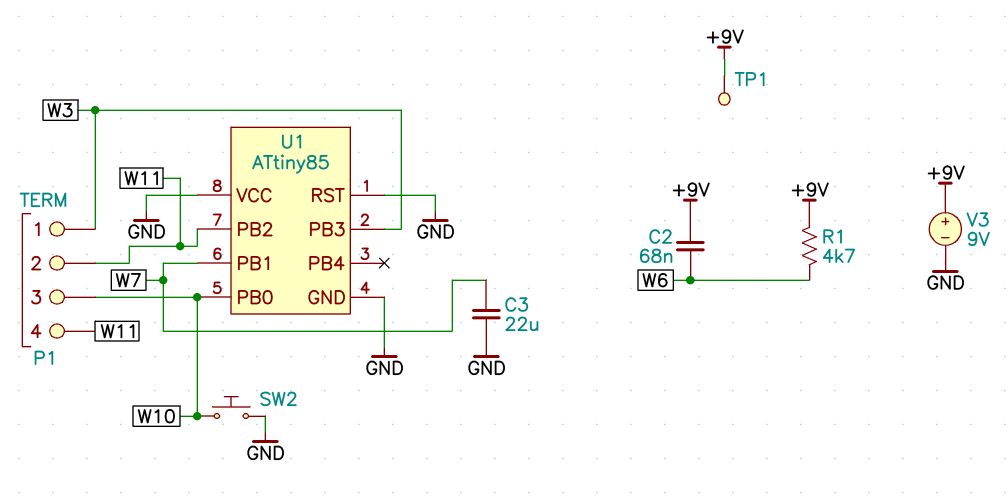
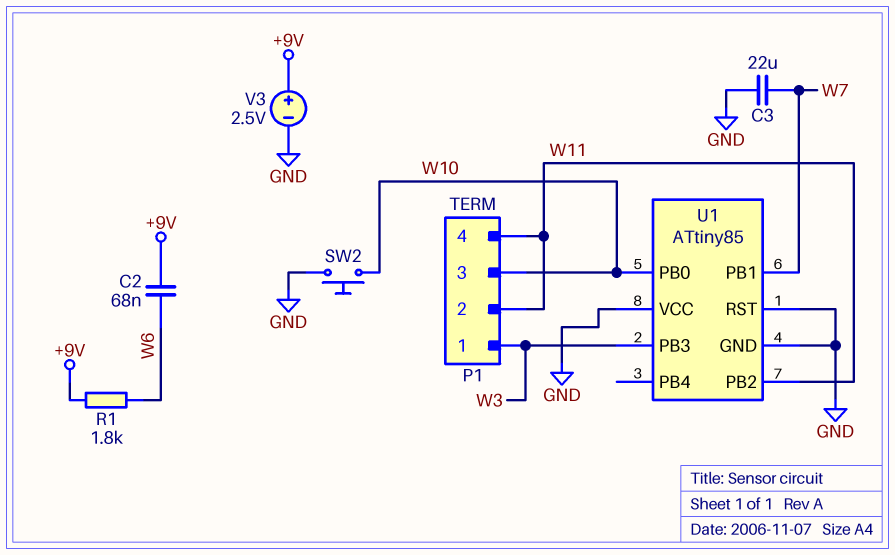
R1: 4.7k (+9V, W6) -> 1.8k (+9V, W6)
TP1: test point (+9V) -> none
V3: 9V (plus +9V, minus GND) -> 2.5V (plus +9V, minus GND)

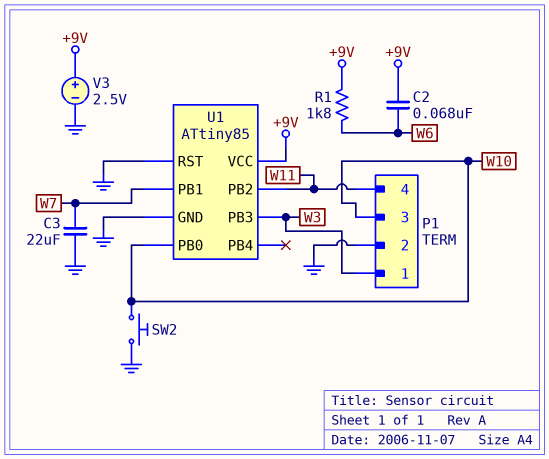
P1 pin 2: W11 -> GND
U1 pin VCC: GND -> +9V

